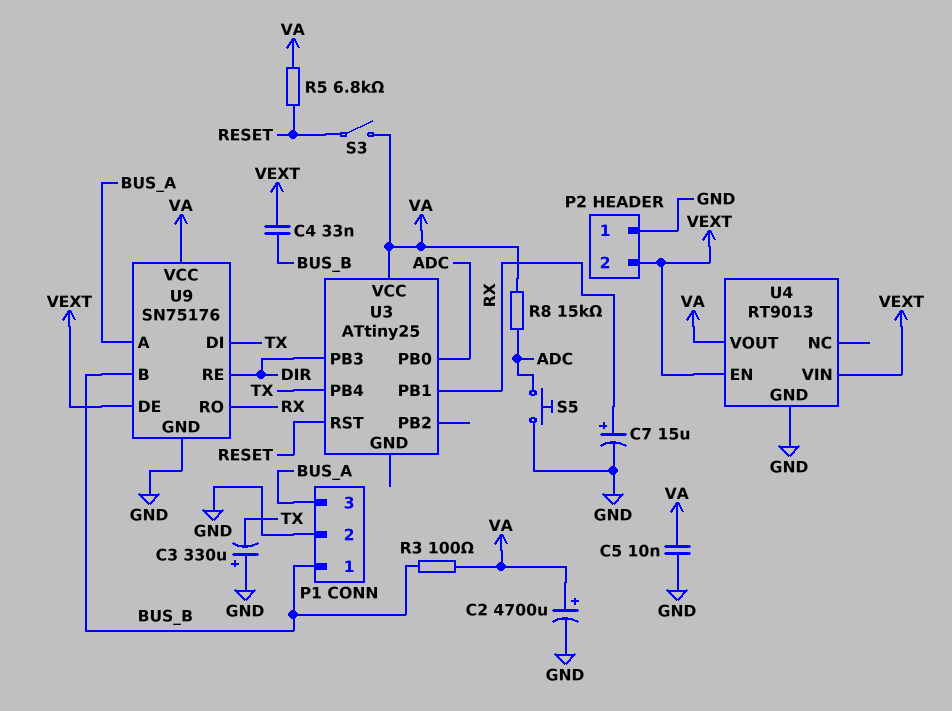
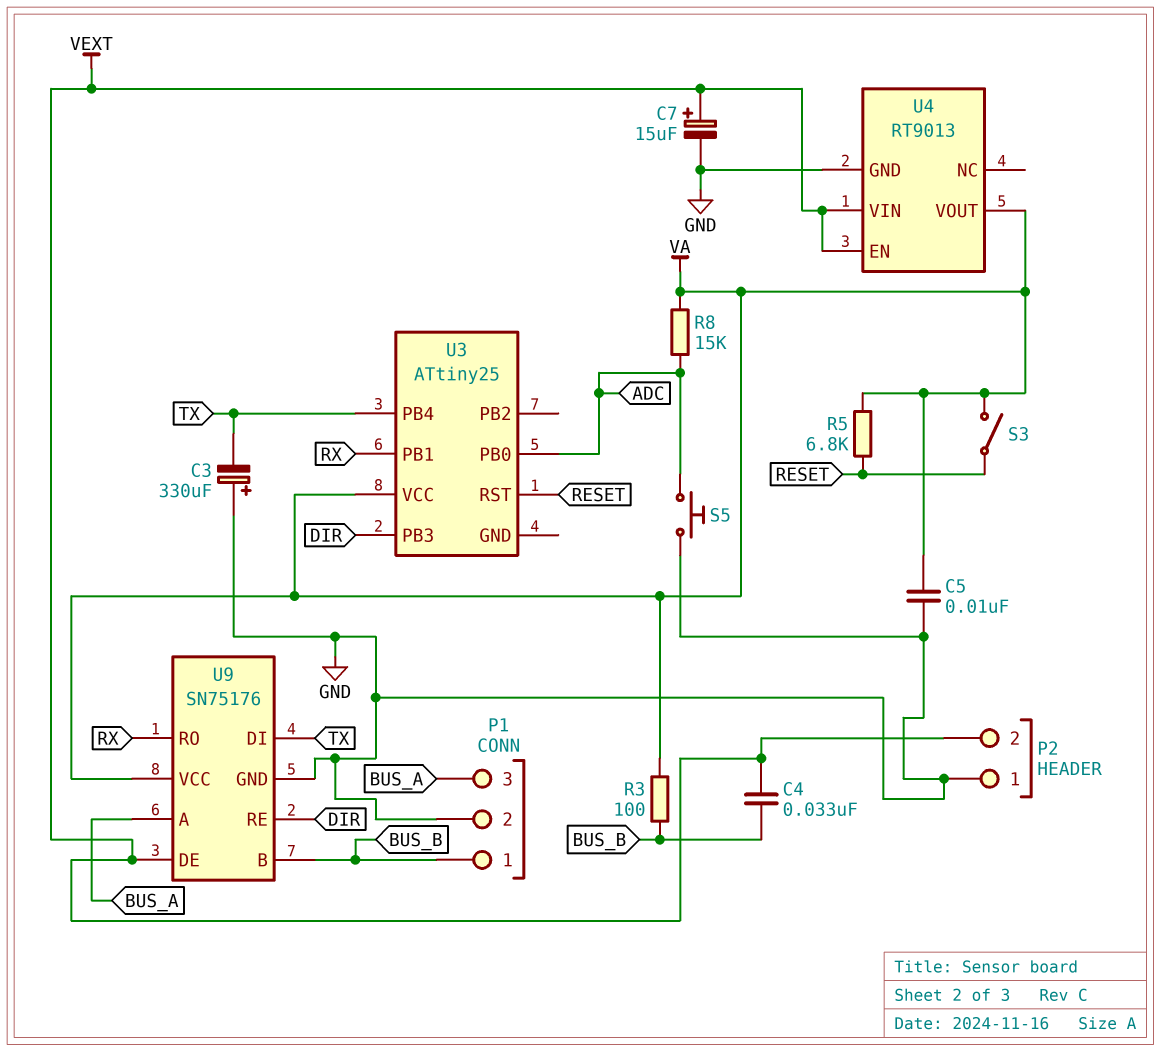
C2: 4700uF (plus VA, minus GND) -> none
C7: 15uF (plus RX, minus GND) -> 15uF (plus VEXT, minus GND)

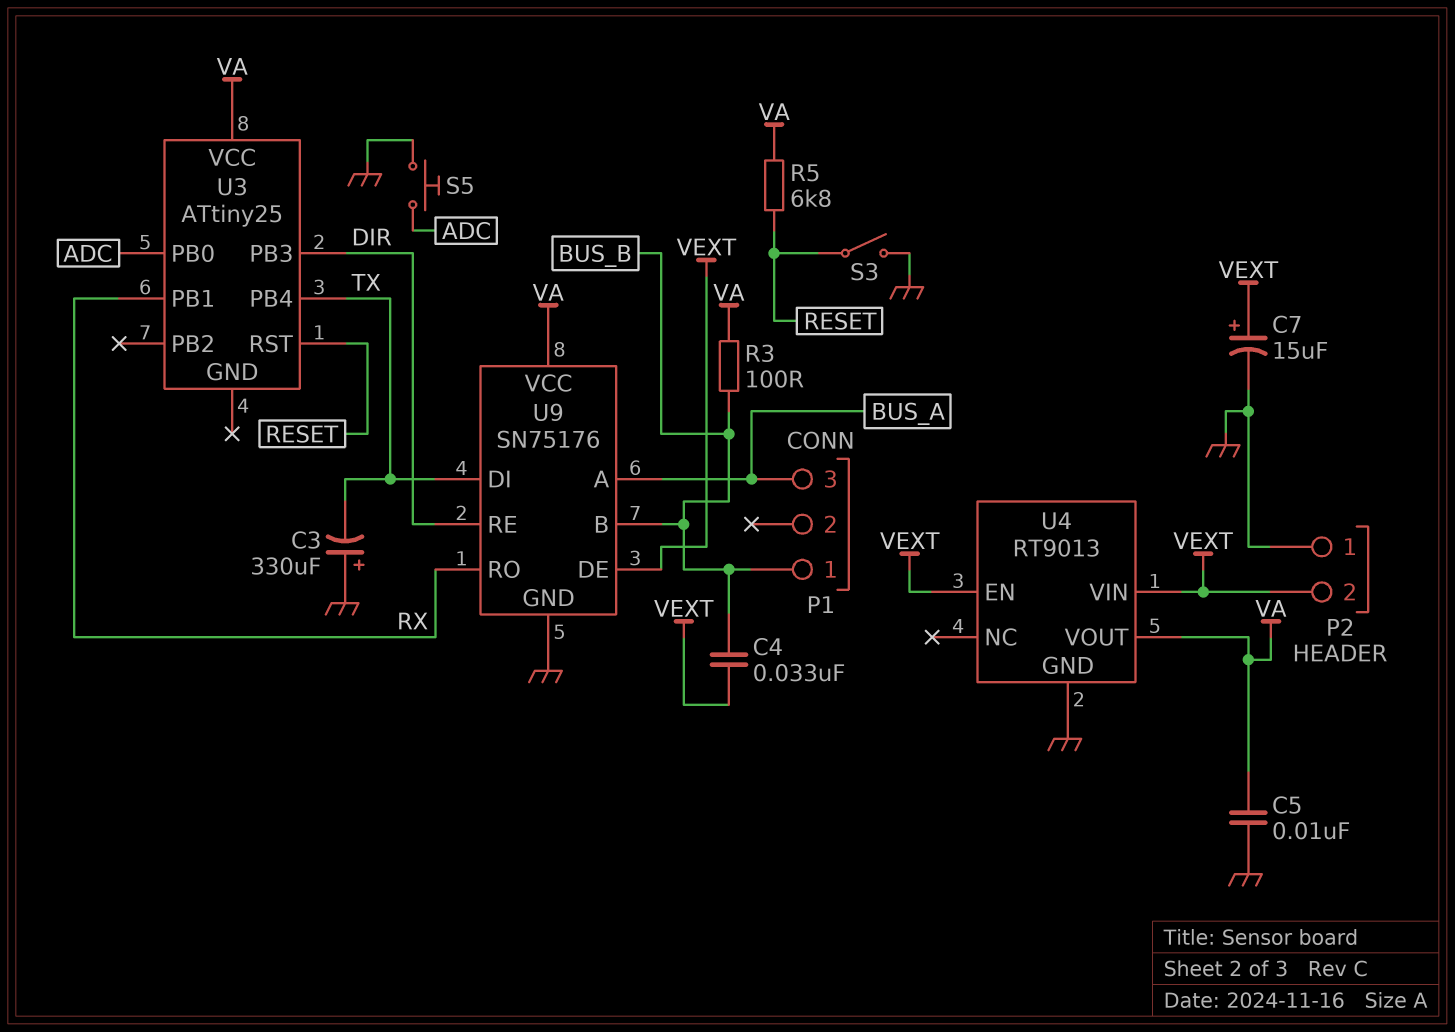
P1 pin 2: GND -> none
R8: 15k (ADC, VA) -> none
S3: switch (RESET, VA) -> switch (GND, RESET)

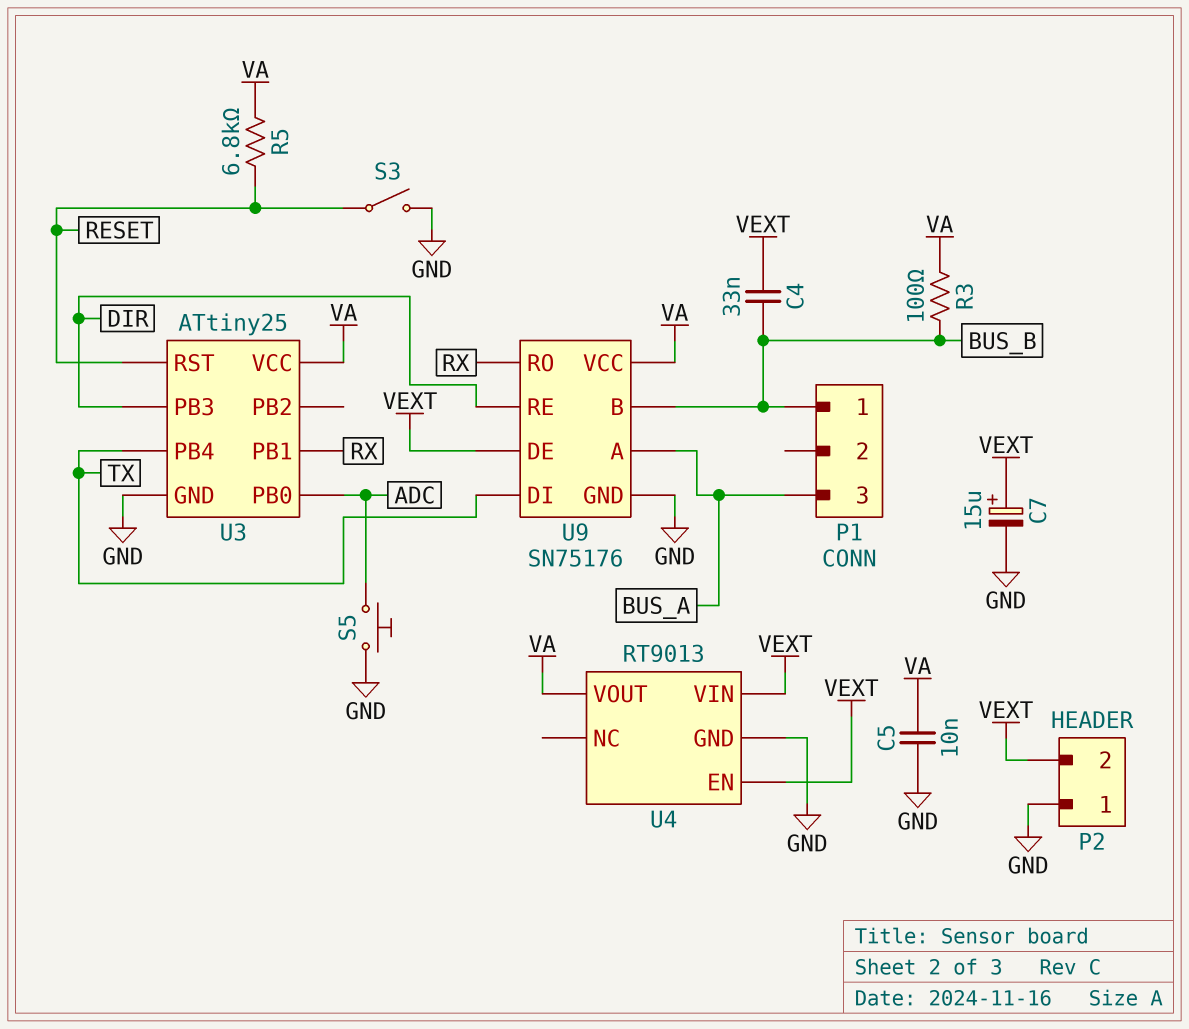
C3: 330uF (plus GND, minus TX) -> none
U3 pin GND: none -> GND

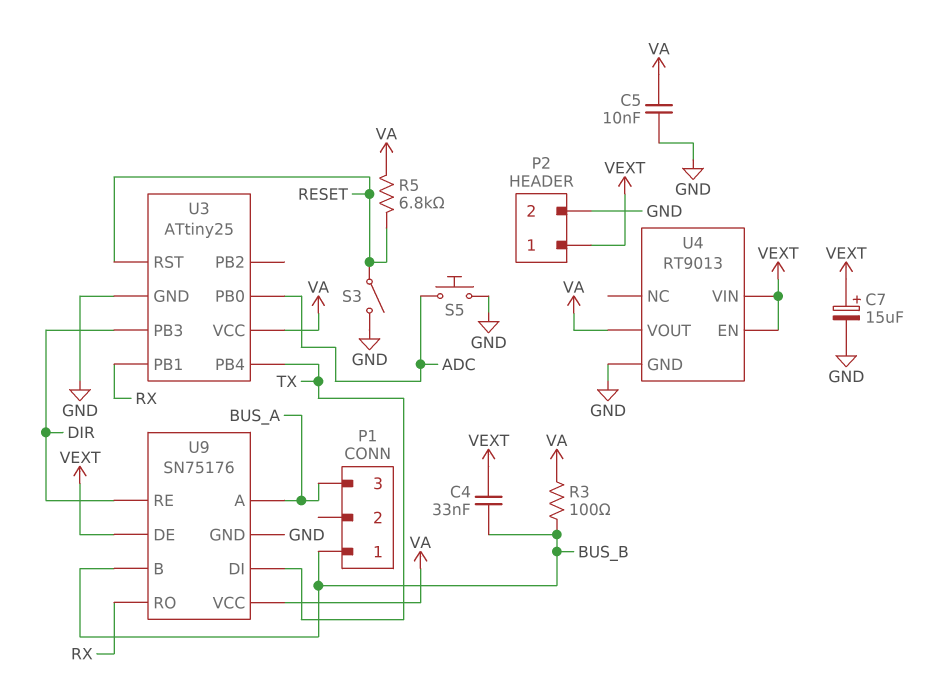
P2 pin 1: GND -> VEXT
P2 pin 2: VEXT -> GND

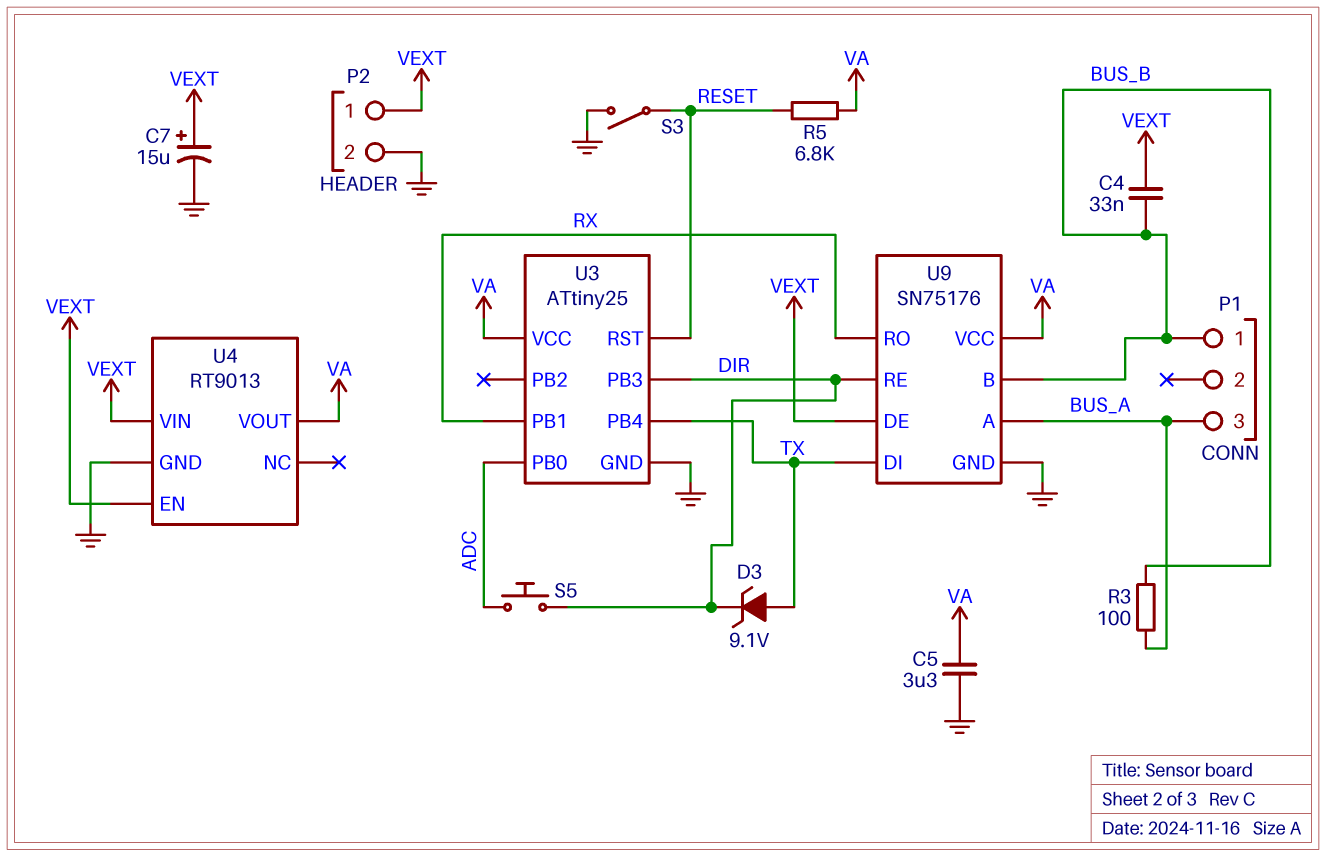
C5: 10nF (GND, VA) -> 3.3uF (GND, VA)
D3: none -> zener 9.1V (A TX, K DIR)
R3: 100 (BUS_B, VA) -> 100 (BUS_A, BUS_B)
S5: button (ADC, GND) -> button (ADC, DIR)

